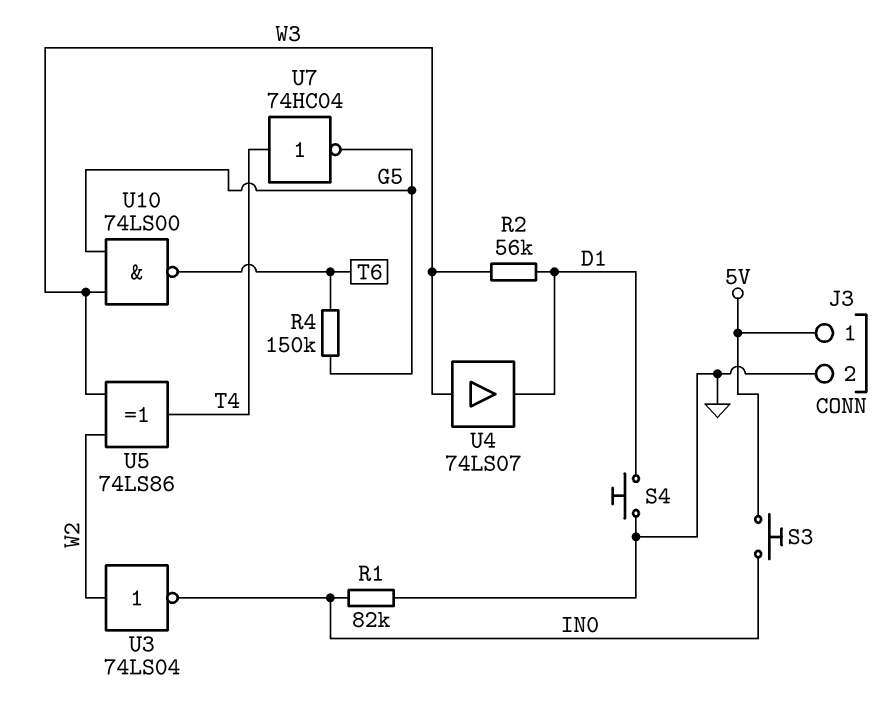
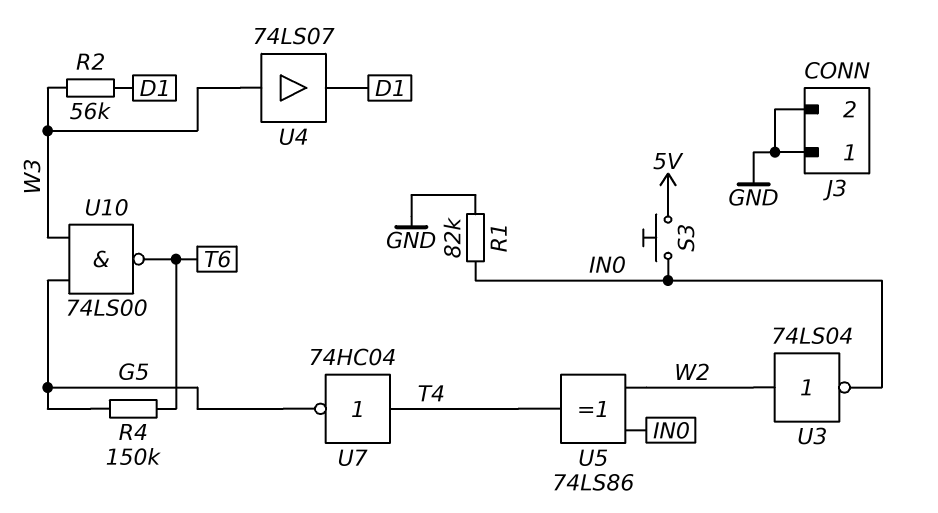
J3 pin 1: 5V -> GND
S4: button (D1, GND) -> none
U5: XOR 74LS86 (in W2, in W3, out T4) -> XOR 74LS86 (in IN0, in W2, out T4)

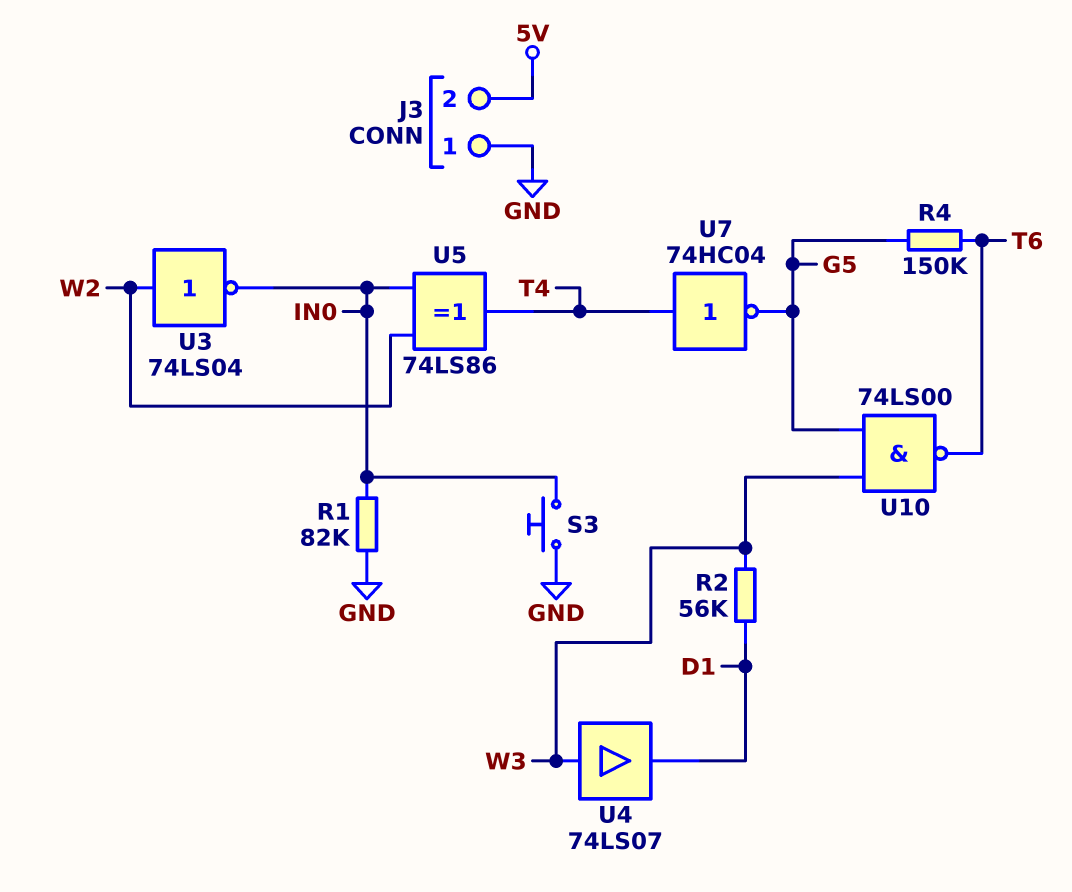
J3 pin 2: GND -> 5V
S3: button (5V, IN0) -> button (GND, IN0)

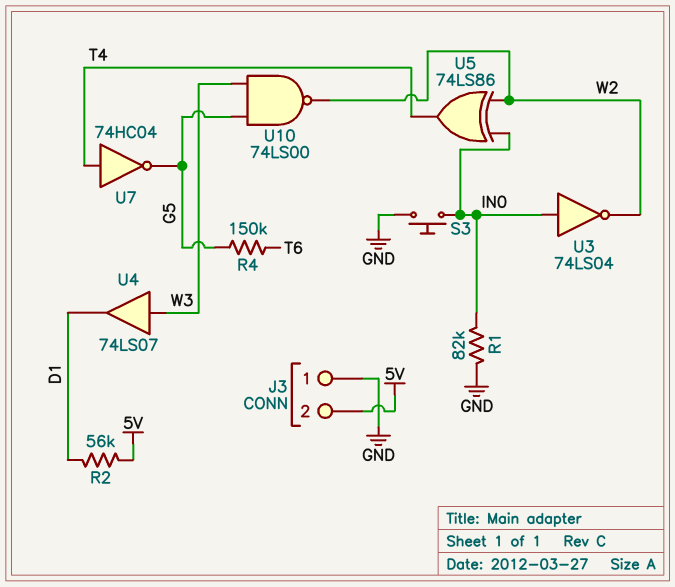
R2: 56k (D1, W3) -> 56k (5V, D1)
U3: NOT 74LS04 (in W2, out IN0) -> NOT 74LS04 (in IN0, out W2)
U10: NAND 74LS00 (in G5, in W3, out T6) -> NAND 74LS00 (in G5, in W3, out W2)

